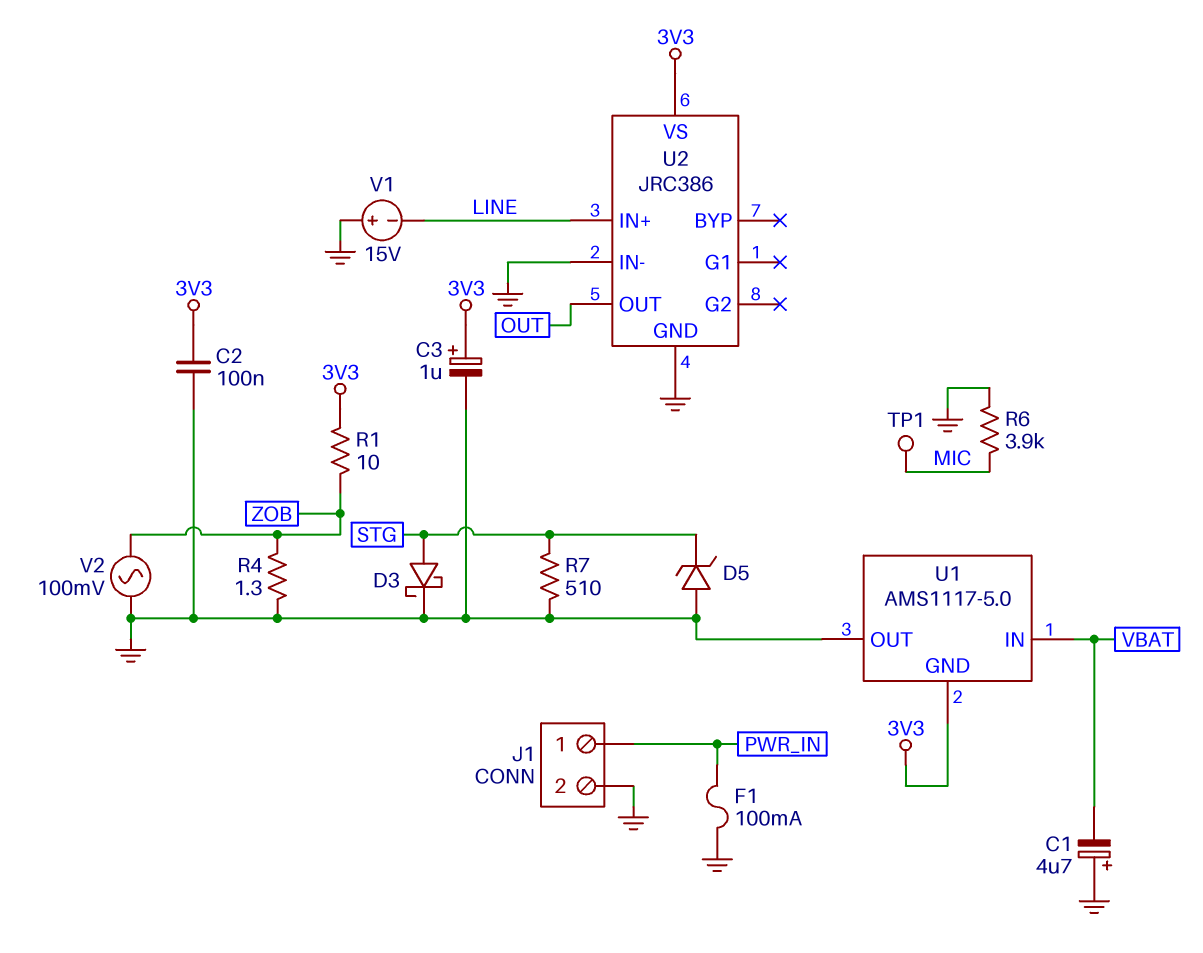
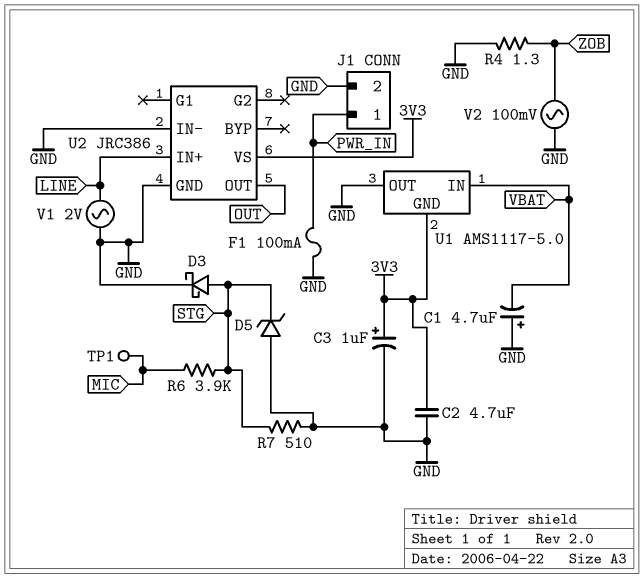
C2: 100nF (3V3, GND) -> 4.7uF (3V3, GND)
R1: 10 (3V3, ZOB) -> none
R6: 3.9k (GND, MIC) -> 3.9k (MIC, STG)
V1: 15V (plus GND, minus LINE) -> AC 2V (GND, LINE)

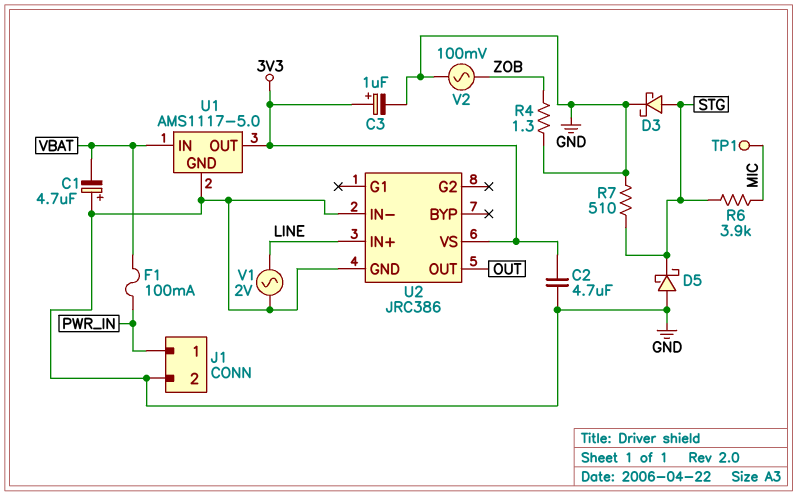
D5: zener (A GND, K STG) -> schottky (A GND, K STG)
F1: 100mA (GND, PWR_IN) -> 100mA (PWR_IN, VBAT)
U1 pin GND: 3V3 -> GND
U1 pin OUT: GND -> 3V3

